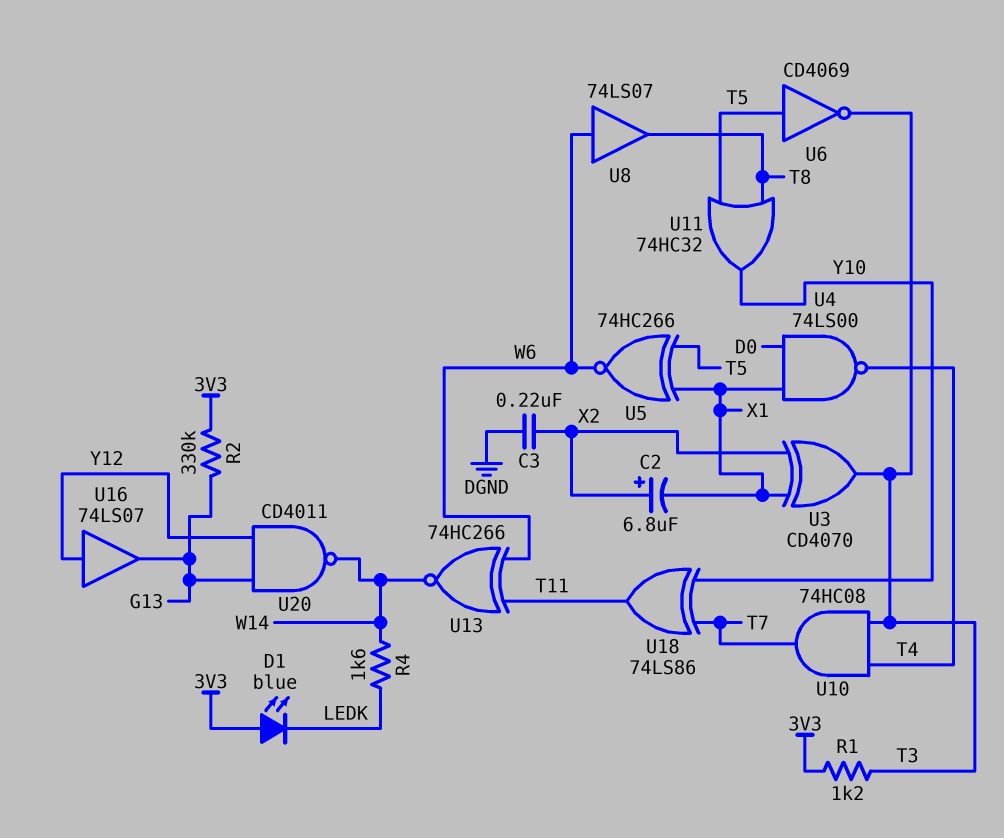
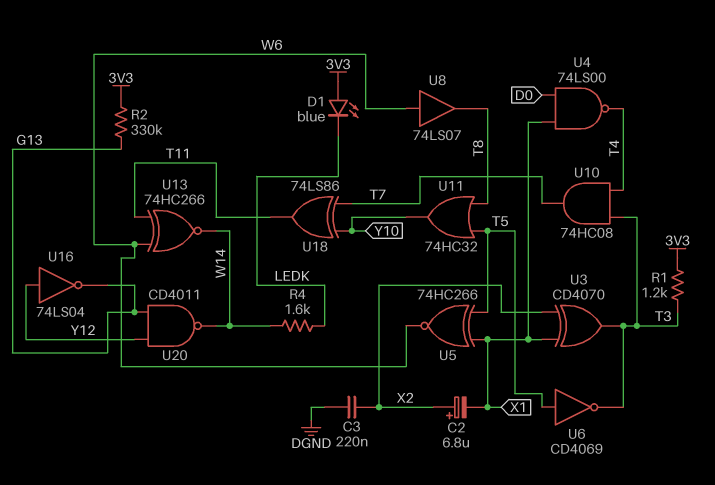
U16: buffer 74LS07 (in Y12, out G13) -> NOT 74LS04 (in Y12, out G13)

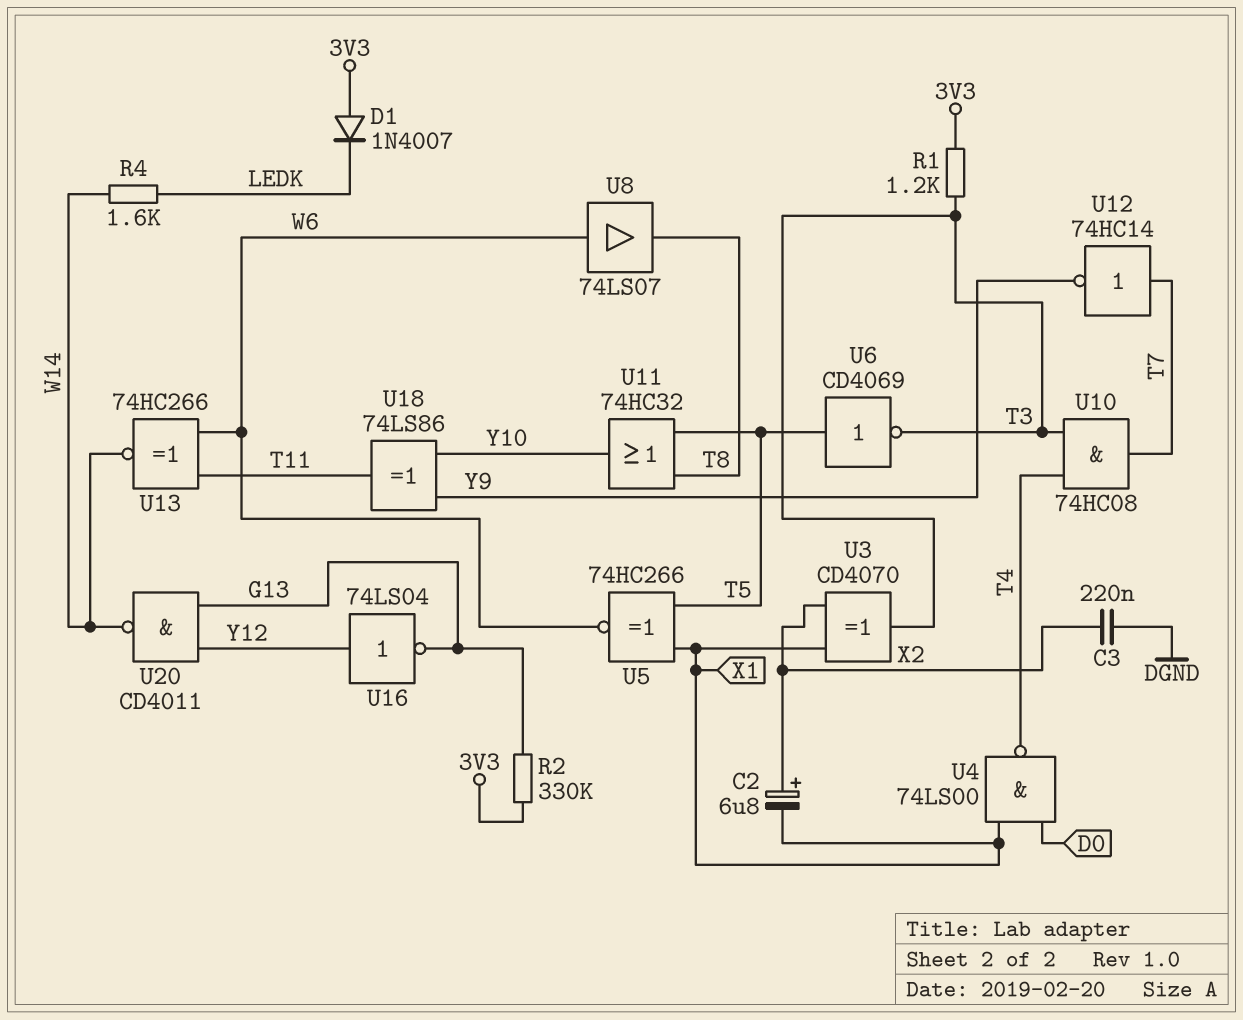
D1: LED blue (A 3V3, K LEDK) -> diode 1N4007 (A 3V3, K LEDK)
U12: none -> NOT 74HC14 (in T7, out Y9)
U18: XOR 74LS86 (in T7, in Y10, out T11) -> XOR 74LS86 (in Y9, in Y10, out T11)

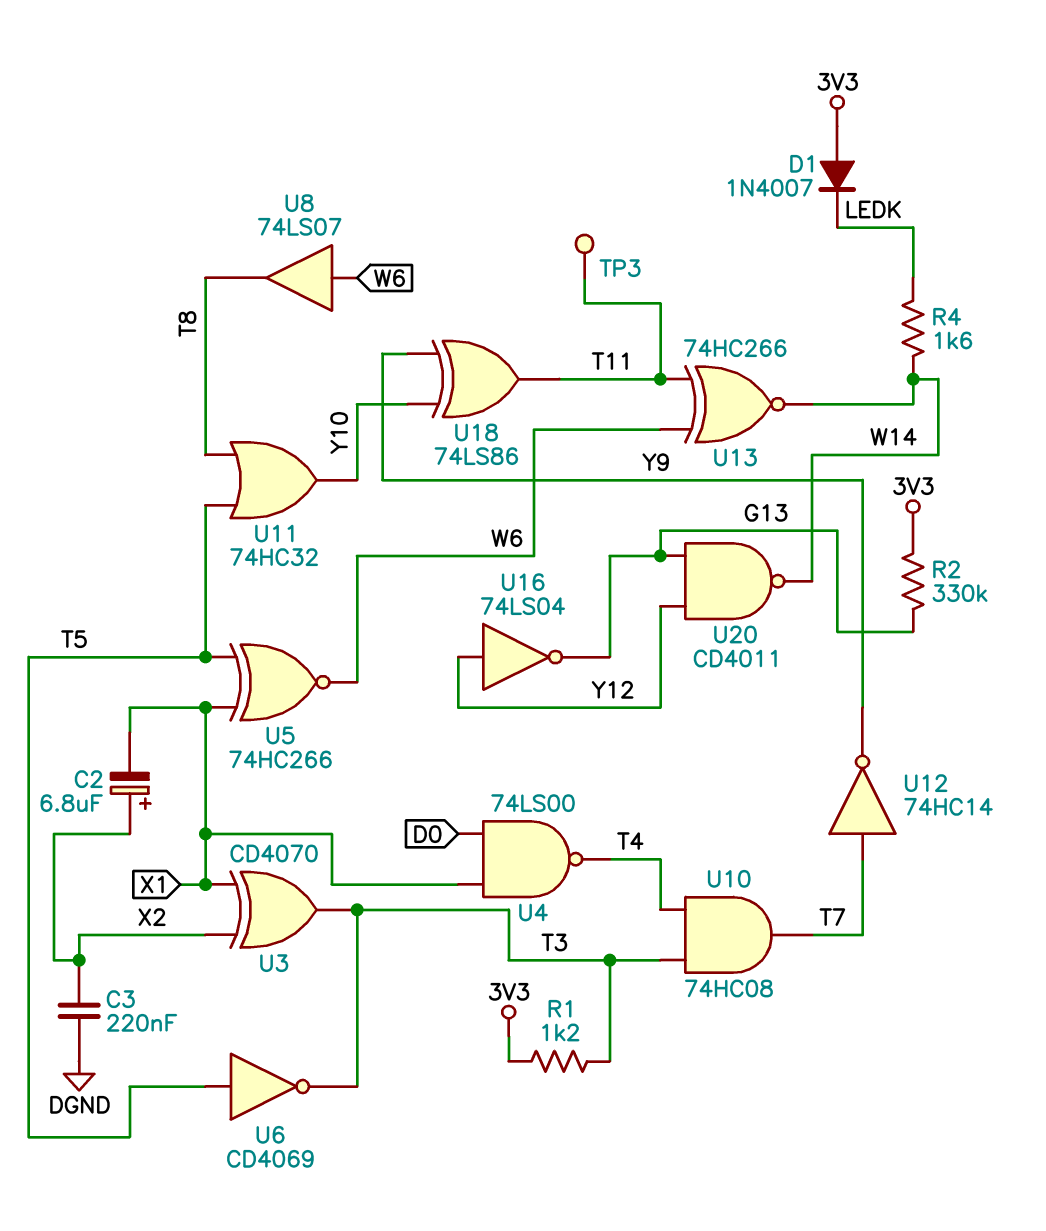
TP3: none -> test point (T11)

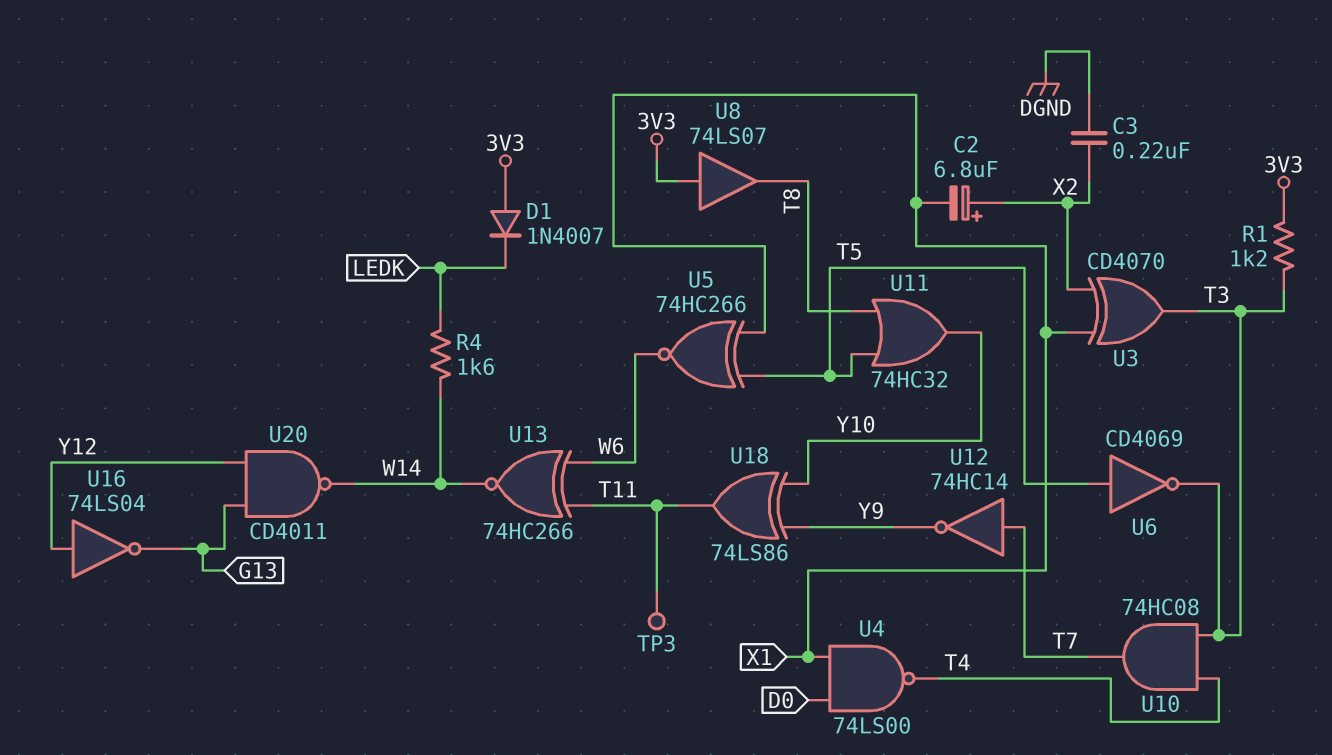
R2: 330k (3V3, G13) -> none
U8: buffer 74LS07 (in W6, out T8) -> buffer 74LS07 (in 3V3, out T8)

